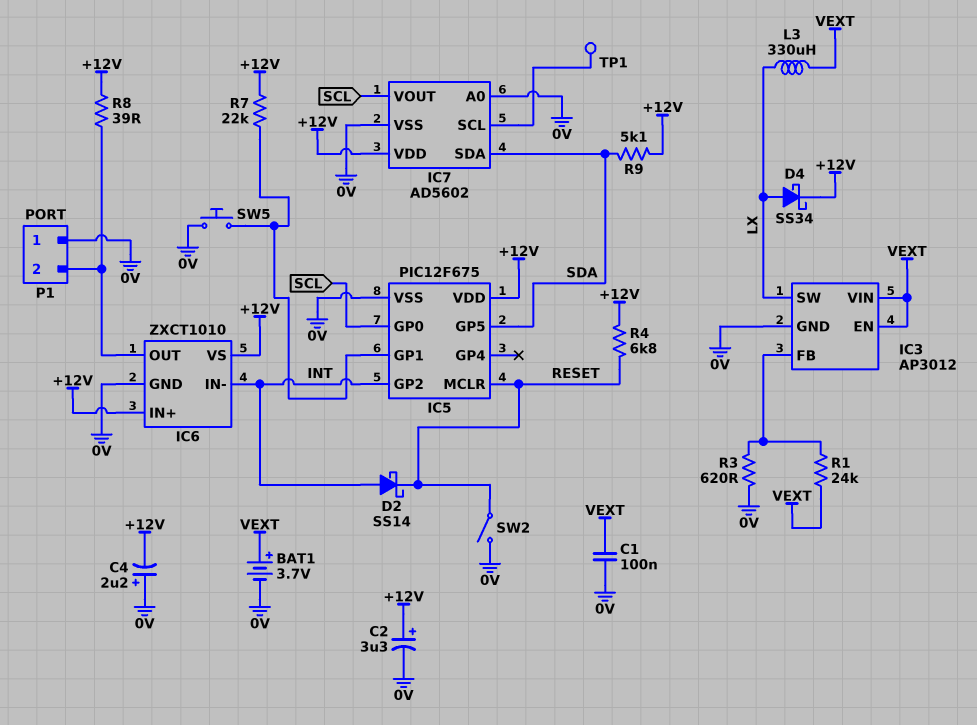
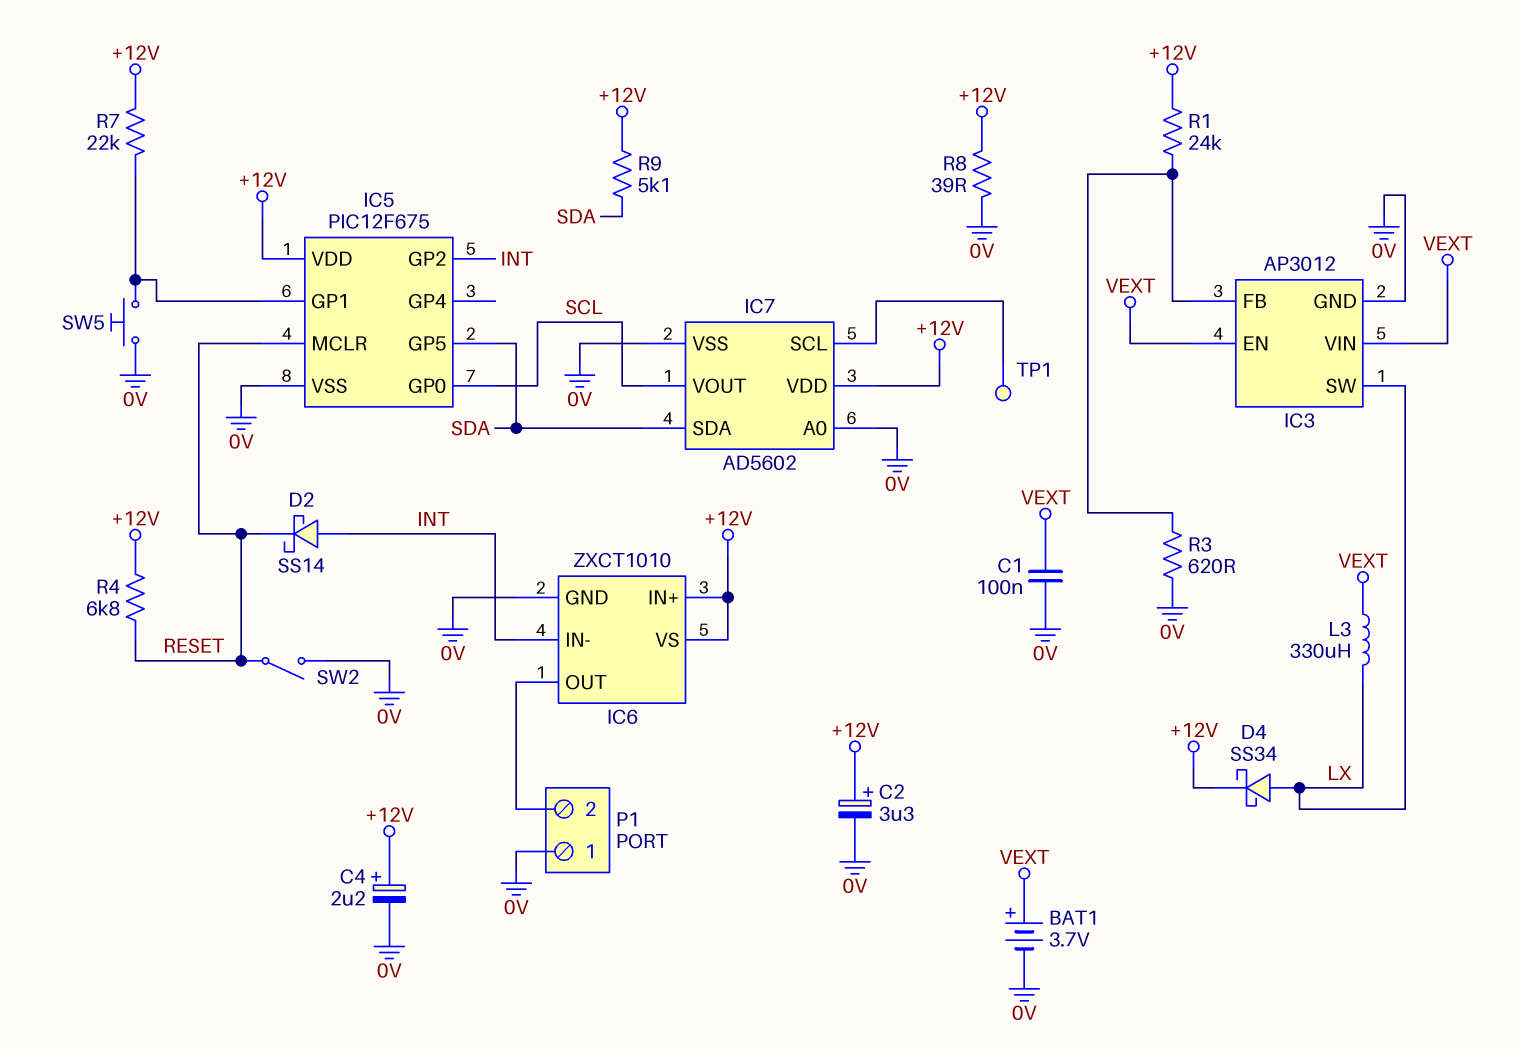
C4: 2.2uF (plus 0V, minus +12V) -> 2.2uF (plus +12V, minus 0V)
R1: 24k (IC3/FB, VEXT) -> 24k (+12V, IC3/FB)
R8: 39 (+12V, IC6/OUT) -> 39 (+12V, 0V)

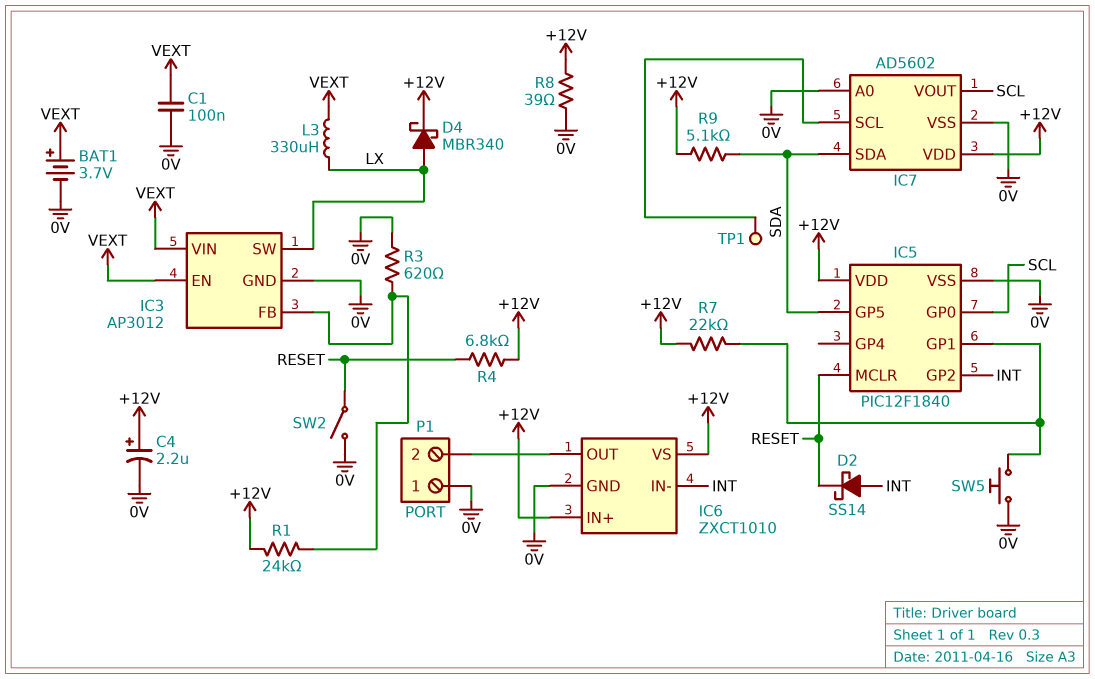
C2: 3.3uF (plus +12V, minus 0V) -> none
D4: schottky SS34 (A LX, K +12V) -> schottky MBR340 (A LX, K +12V)
IC5: PIC12F675 -> PIC12F1840

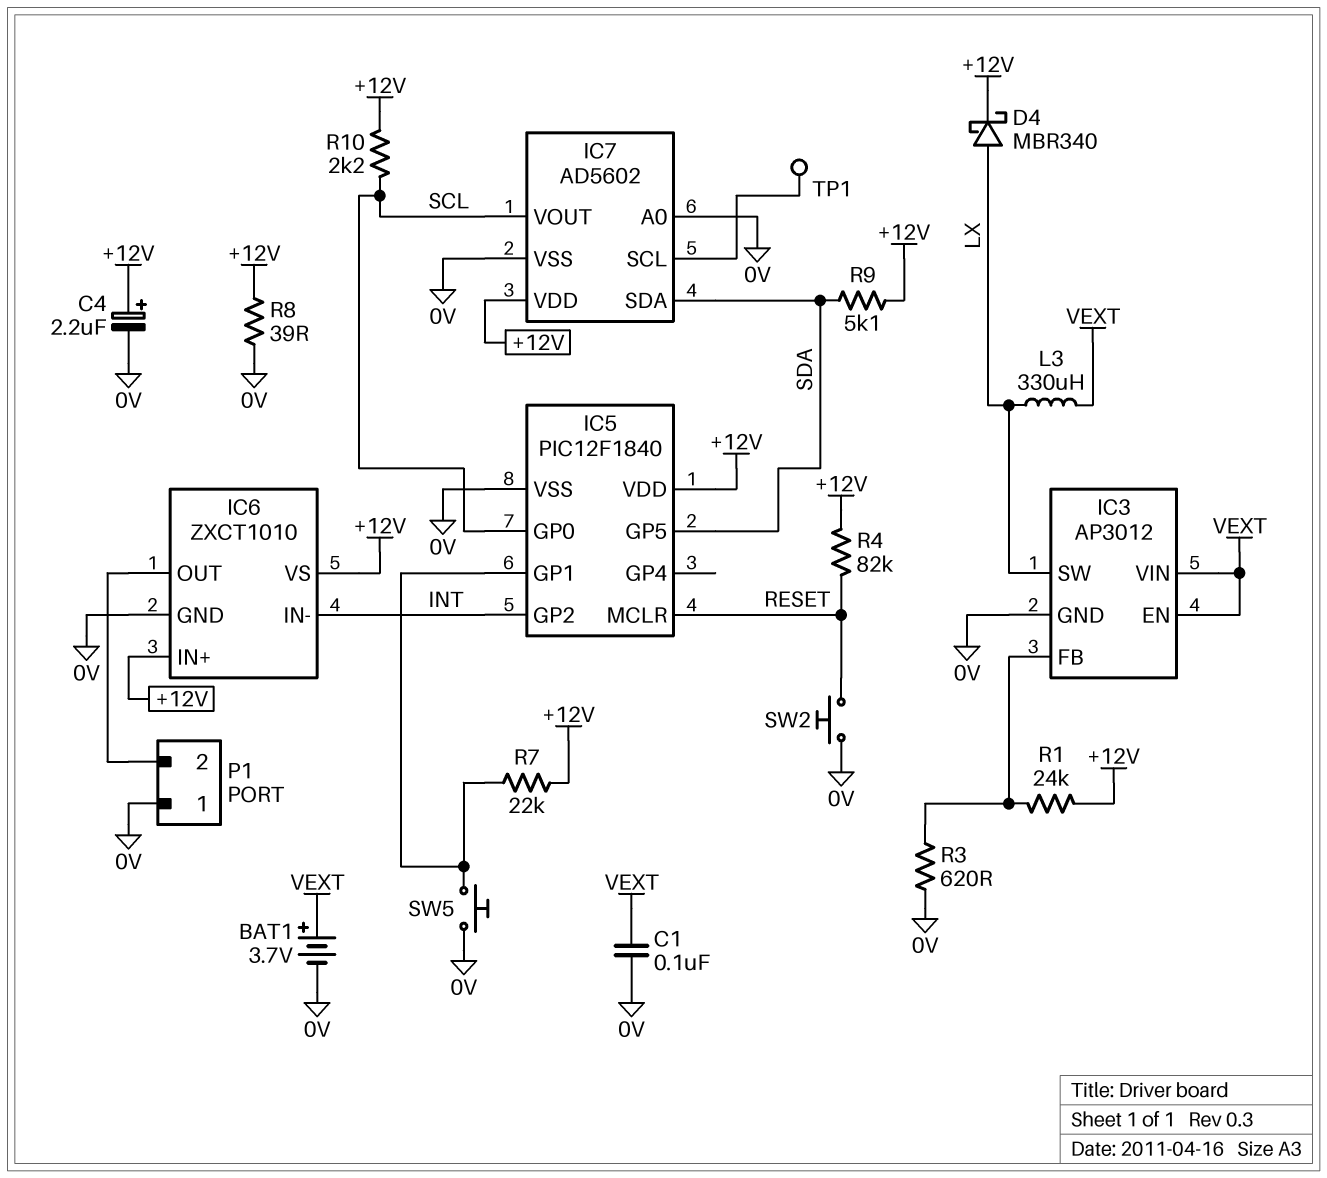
D2: schottky SS14 (A INT, K RESET) -> none
R4: 6.8k (+12V, RESET) -> 82k (+12V, RESET)
R10: none -> 2.2k (+12V, SCL)
SW2: switch (0V, RESET) -> button (0V, RESET)

